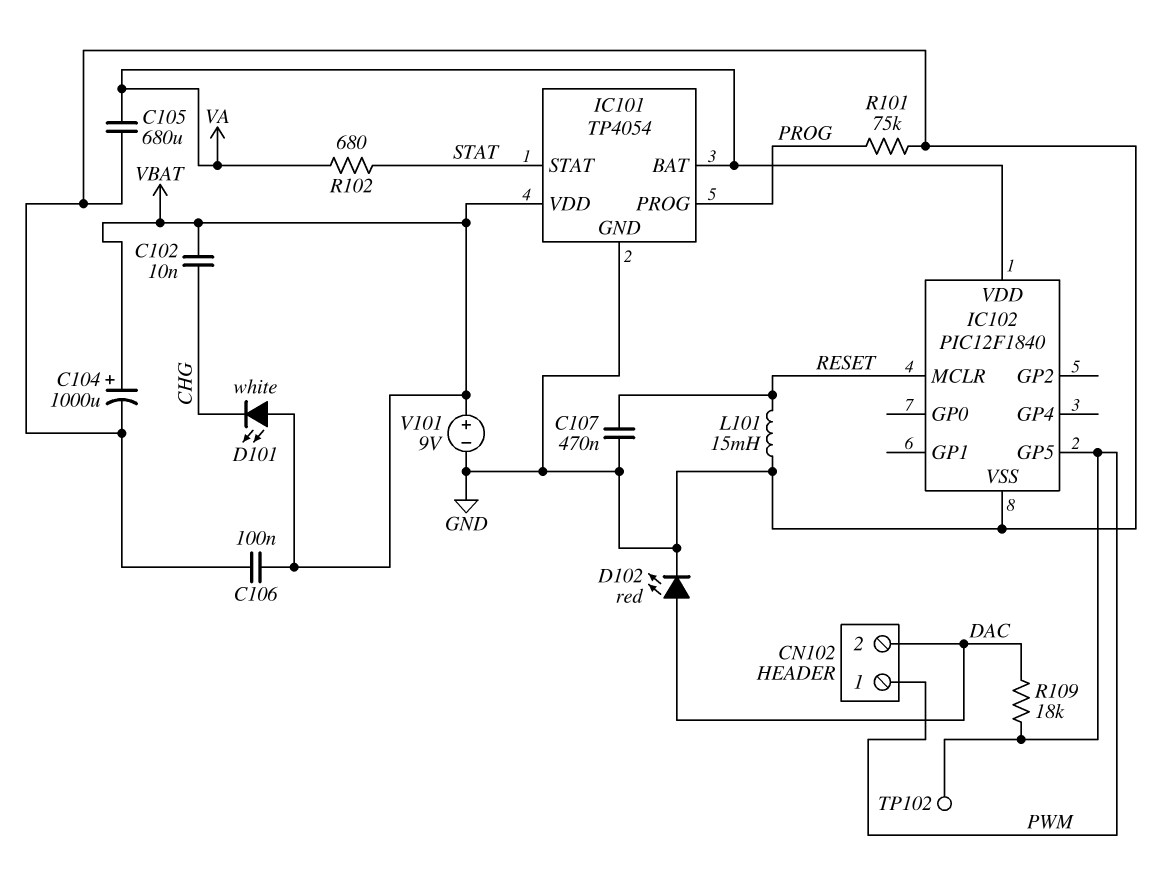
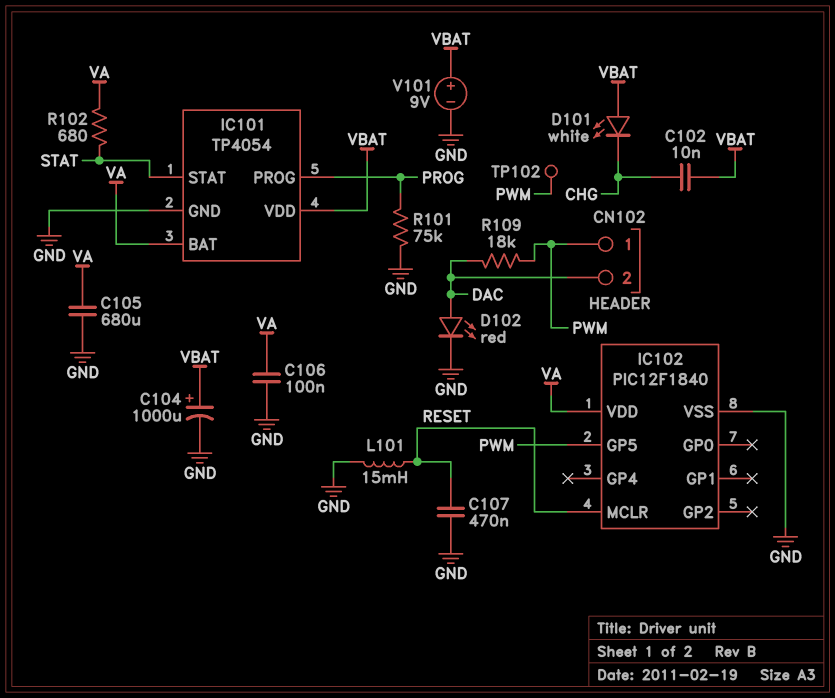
C106: 100nF (GND, VBAT) -> 100nF (GND, VA)

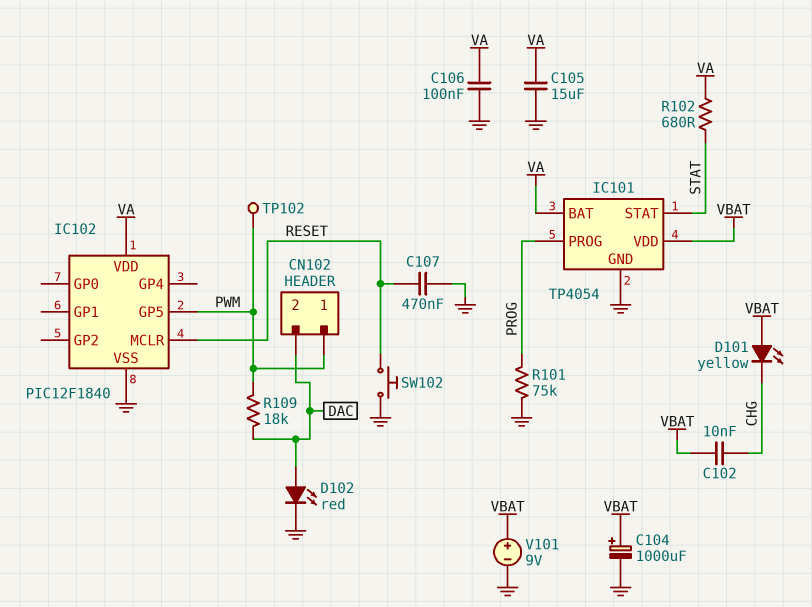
C105: 680uF (GND, VA) -> 15uF (GND, VA)
D101: LED white (A VBAT, K CHG) -> LED yellow (A VBAT, K CHG)
L101: 15mH (GND, RESET) -> none
SW102: none -> button (GND, RESET)

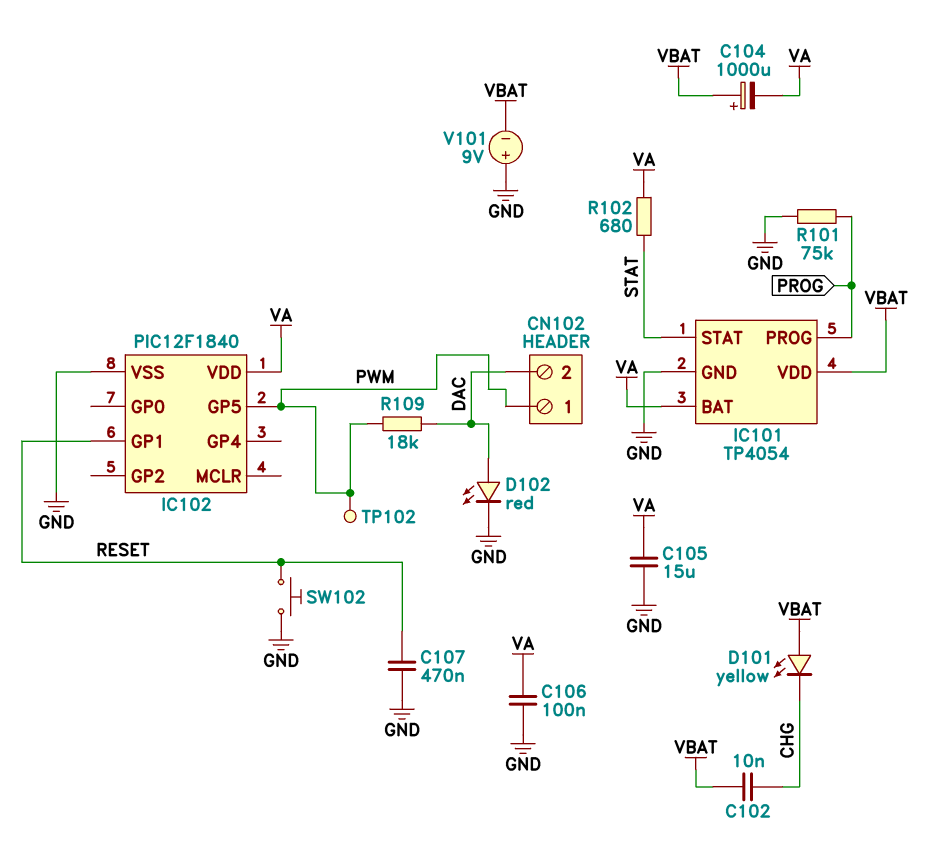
C104: 1000uF (plus VBAT, minus GND) -> 1000uF (plus VBAT, minus VA)
IC102 pin GP1: none -> RESET
IC102 pin MCLR: RESET -> none
V101: 9V (plus VBAT, minus GND) -> 9V (plus GND, minus VBAT)

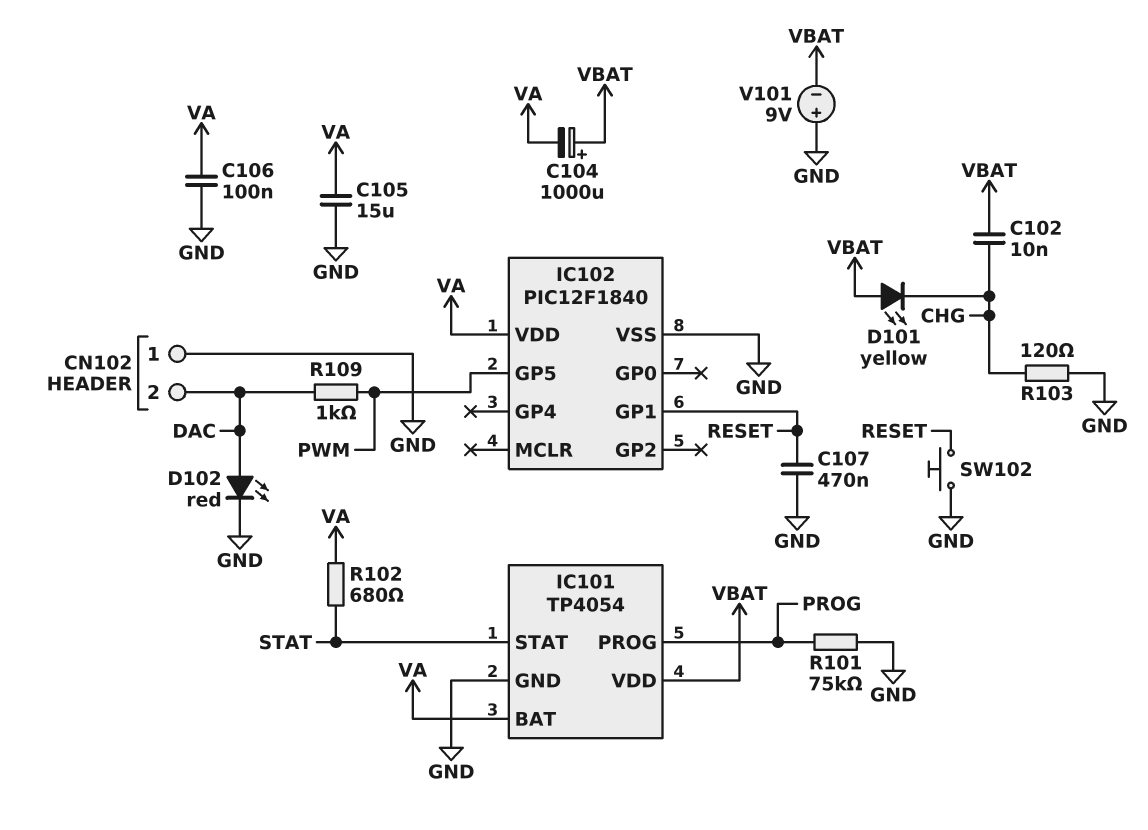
CN102 pin 1: PWM -> GND
R103: none -> 120 (CHG, GND)
R109: 18k (DAC, PWM) -> 1k (DAC, PWM)
TP102: test point (PWM) -> none

